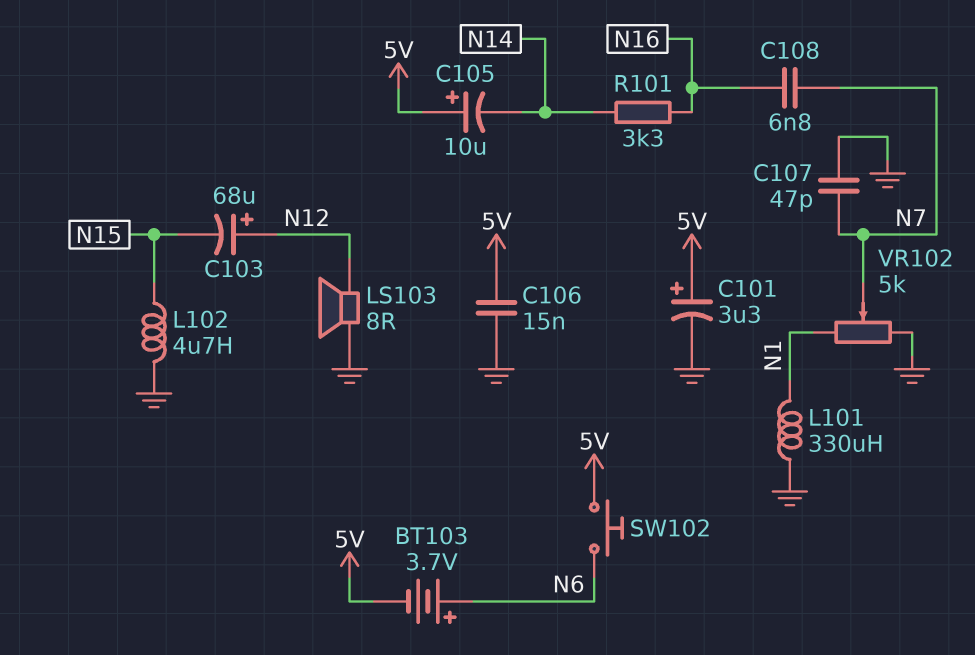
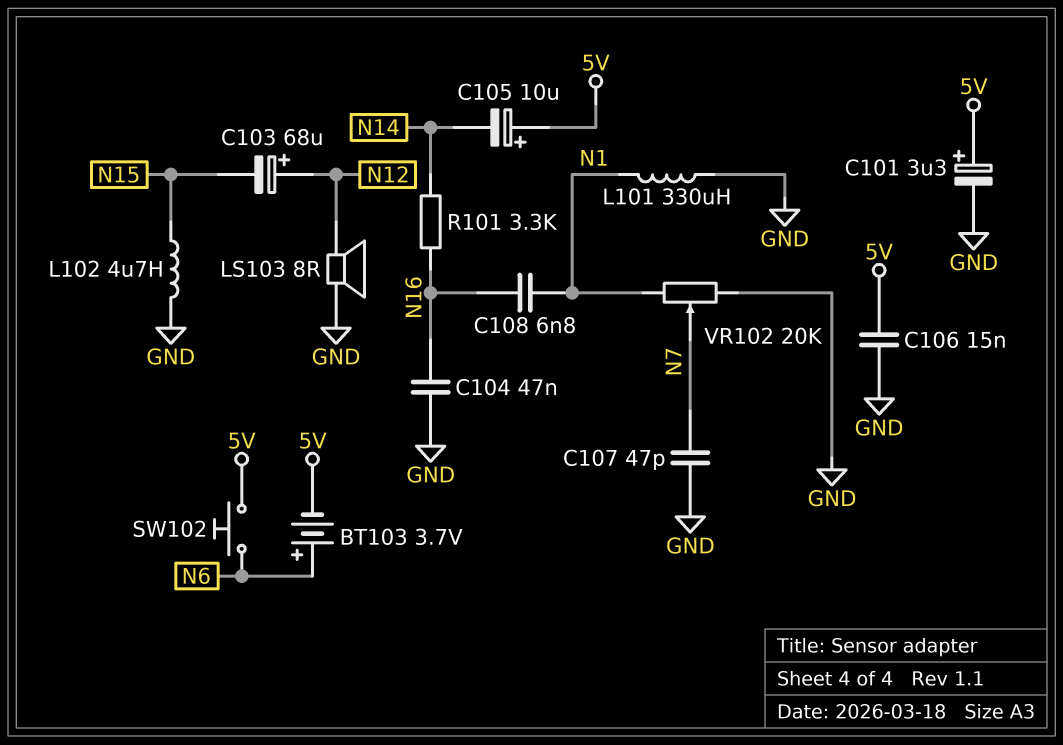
C104: none -> 47nF (GND, N16)
C108: 6.8nF (N7, N16) -> 6.8nF (N1, N16)
VR102: 5k (GND, N1, wiper N7) -> 20k (GND, N1, wiper N7)

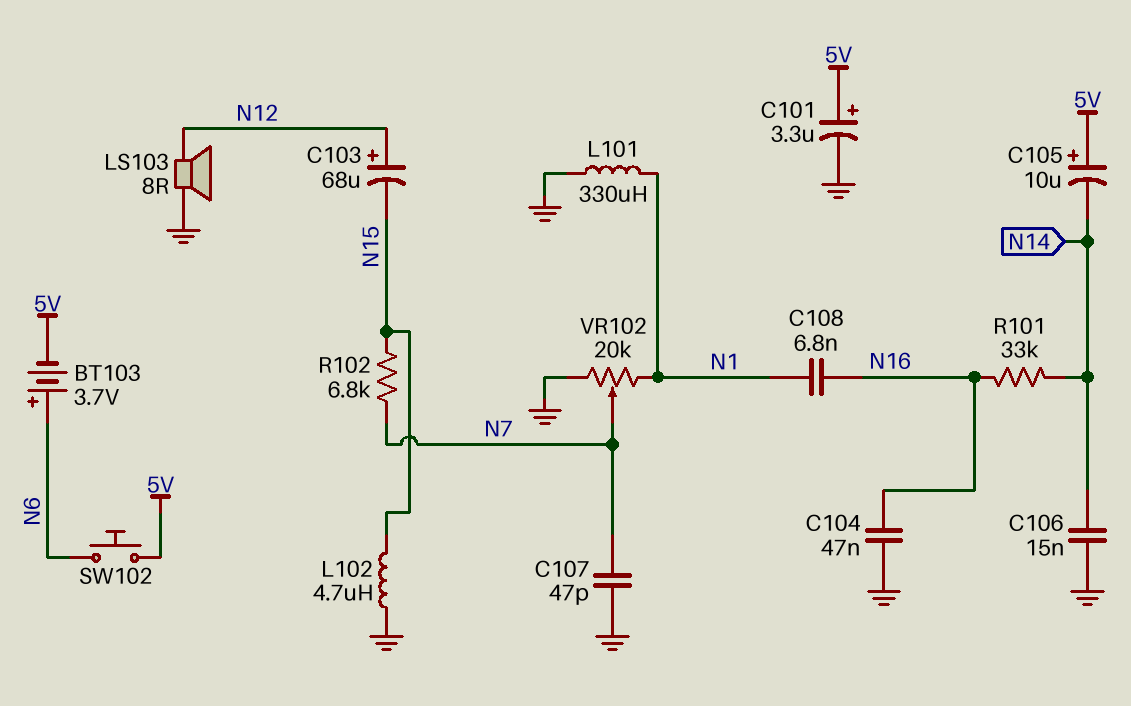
C106: 15nF (5V, GND) -> 15nF (GND, N14)
R101: 3.3k (N14, N16) -> 33k (N14, N16)
R102: none -> 6.8k (N7, N15)

